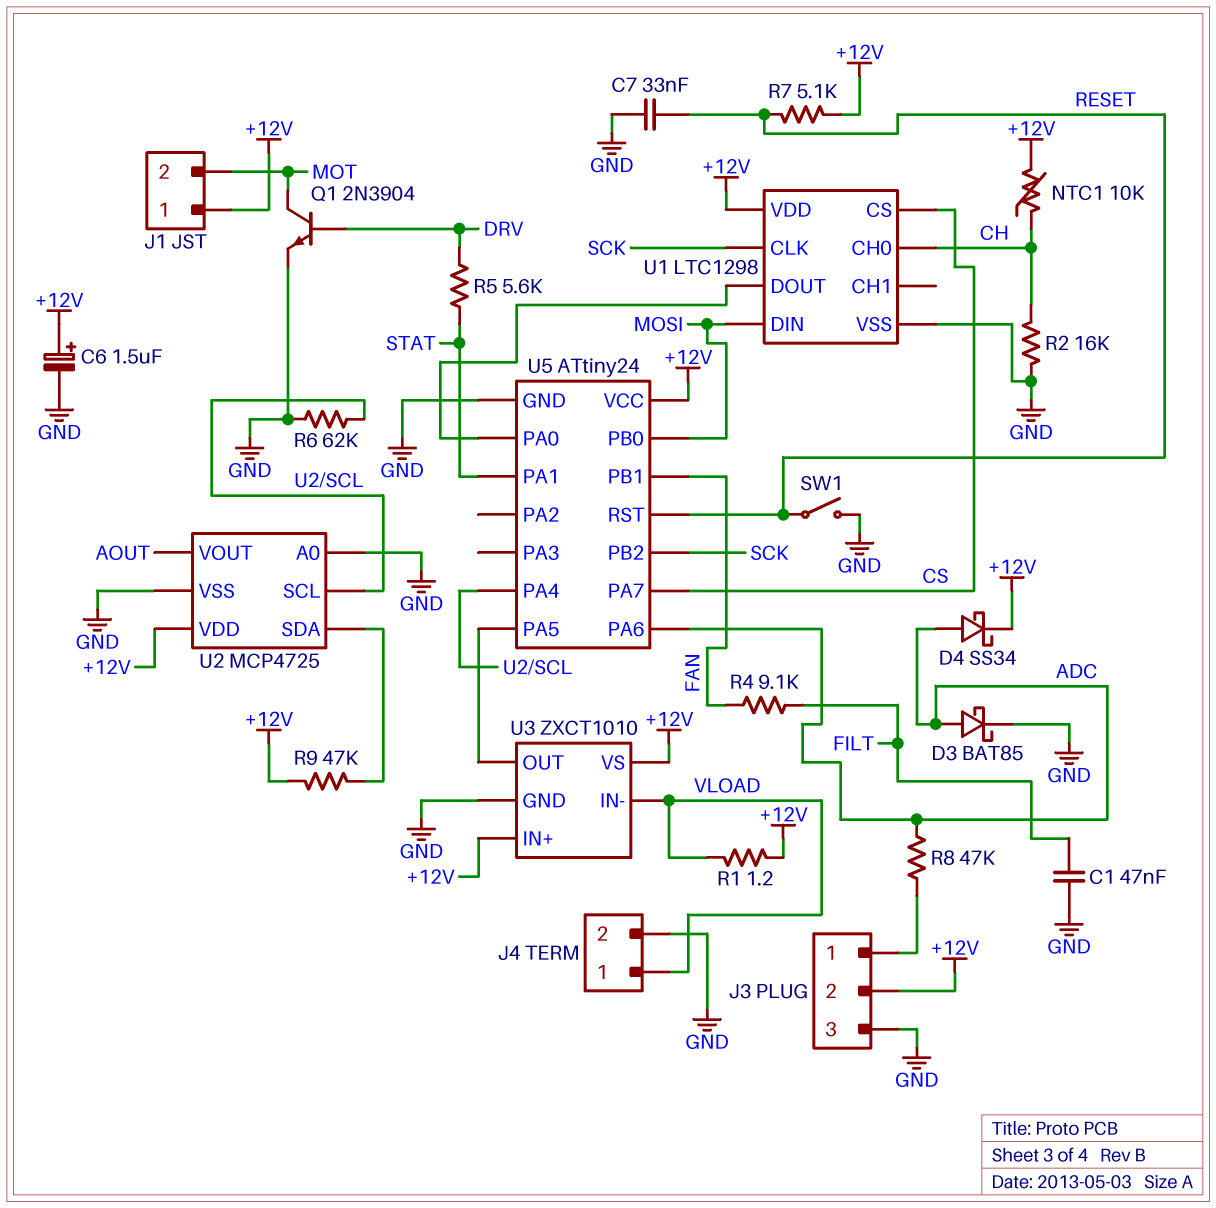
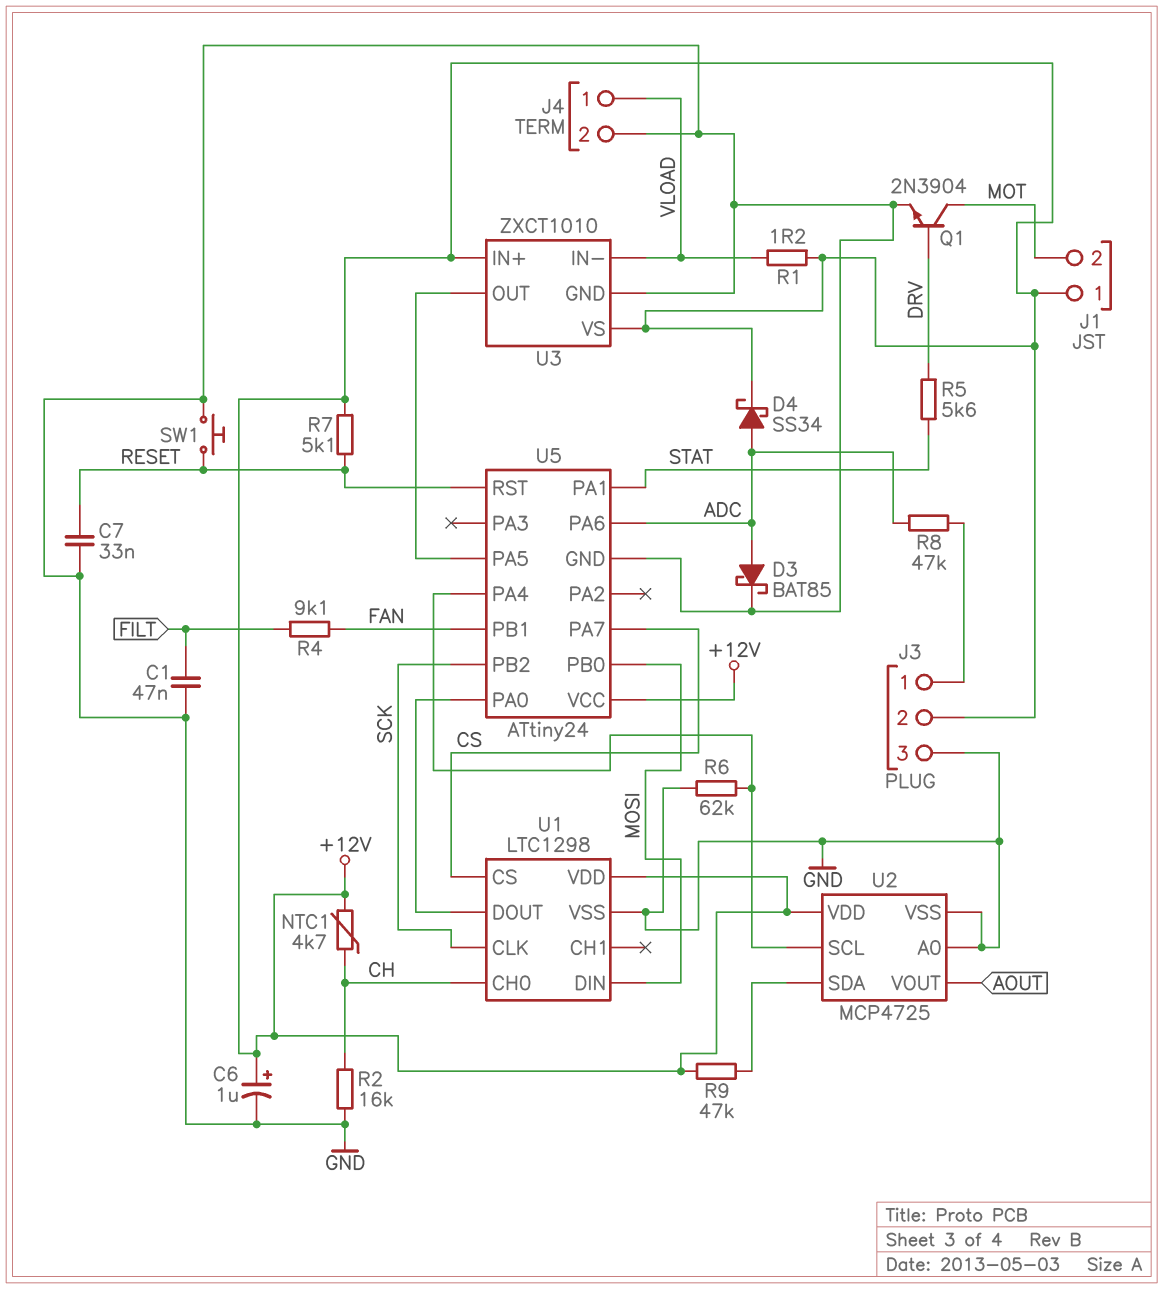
C6: 1.5uF (plus +12V, minus GND) -> 1uF (plus +12V, minus GND)
NTC1: 10k (+12V, CH) -> 4.7k (+12V, CH)
SW1: switch (GND, RESET) -> button (GND, RESET)

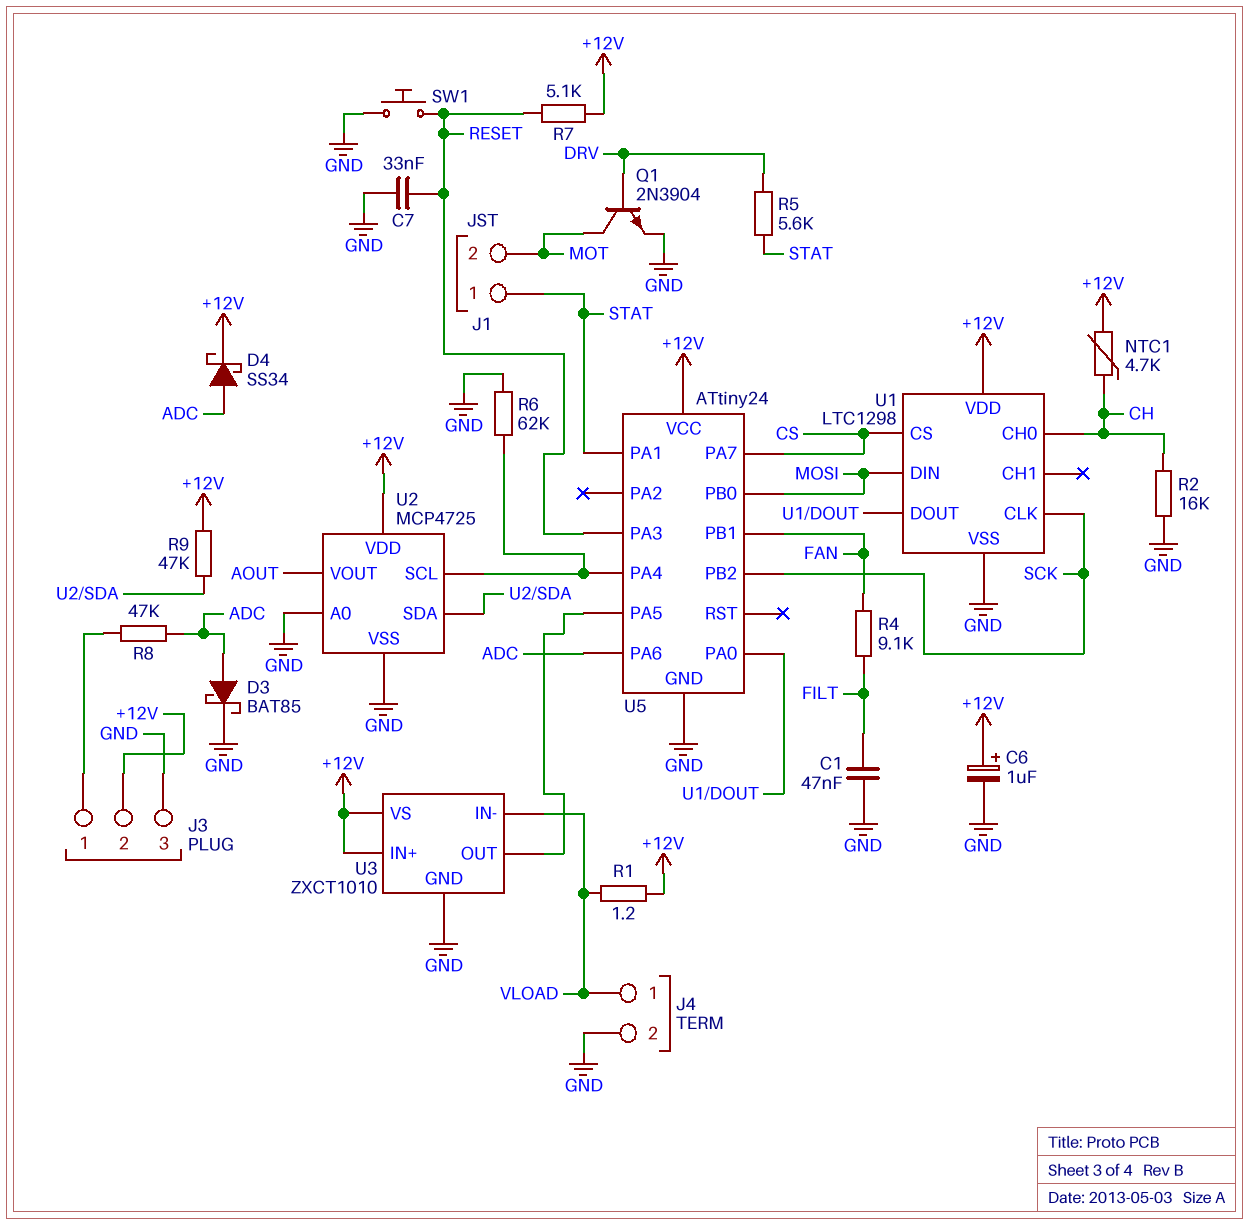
J1 pin 1: +12V -> STAT
U5 pin PA3: none -> RESET
U5 pin RST: RESET -> none

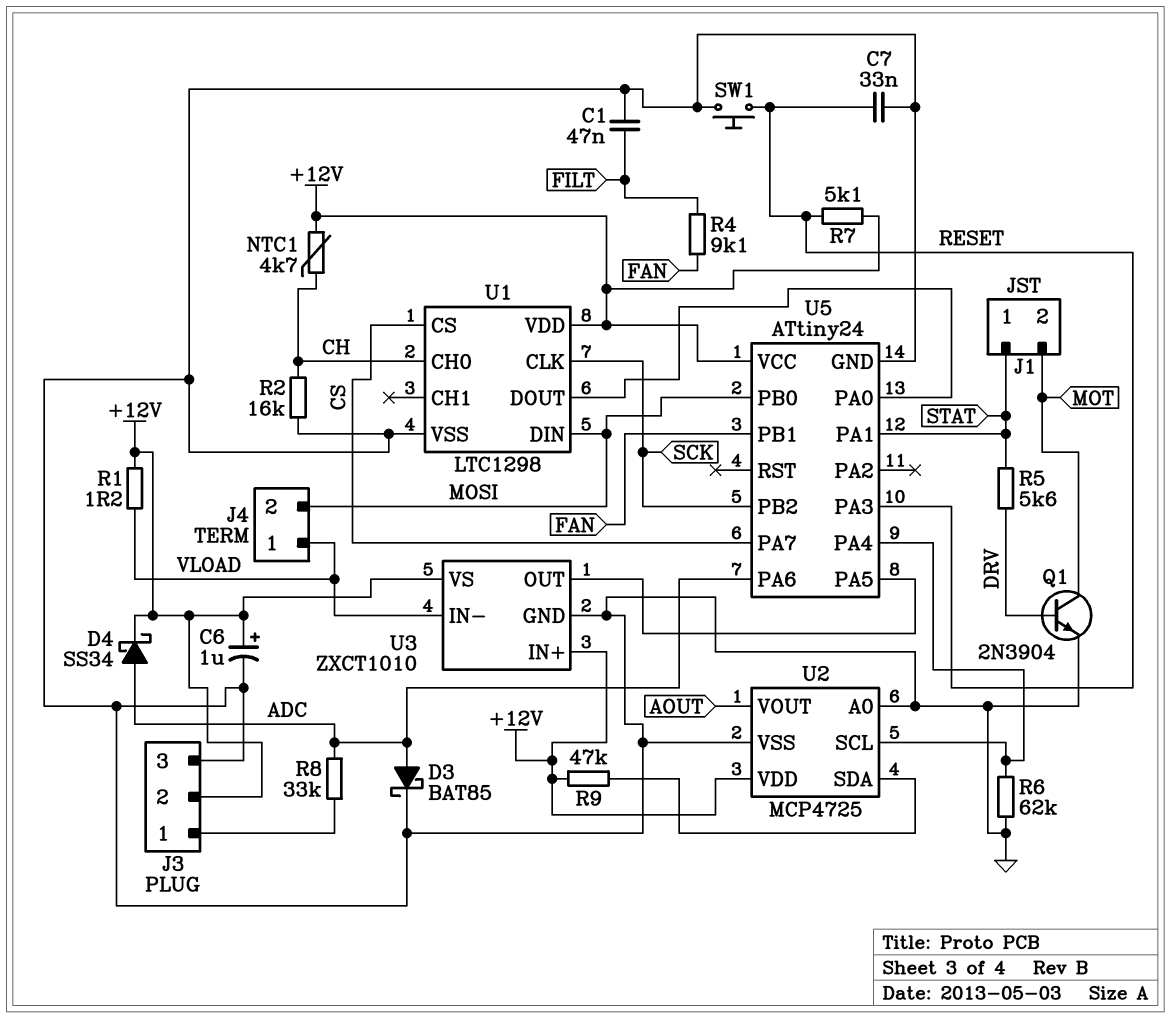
J4 pin 2: GND -> MOSI
R8: 47k (ADC, J3/1) -> 33k (ADC, J3/1)

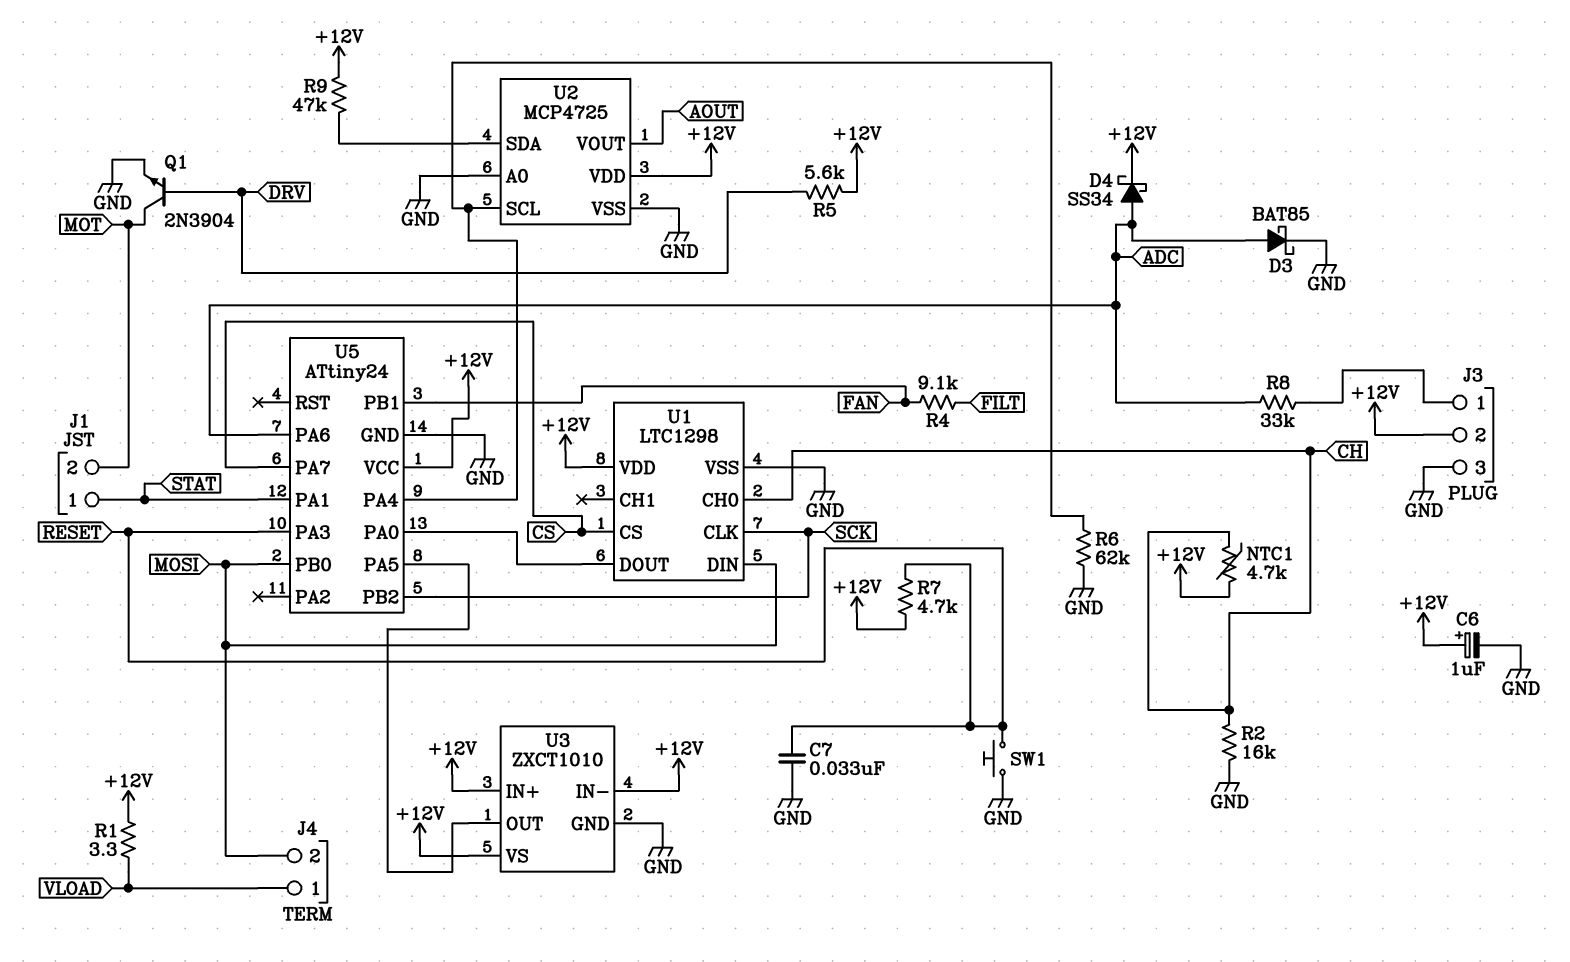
C1: 47nF (FILT, GND) -> none
R1: 1.2 (+12V, VLOAD) -> 3.3 (+12V, VLOAD)
R5: 5.6k (DRV, STAT) -> 5.6k (+12V, DRV)
R7: 5.1k (+12V, RESET) -> 4.7k (+12V, RESET)
U3 pin IN-: VLOAD -> +12V

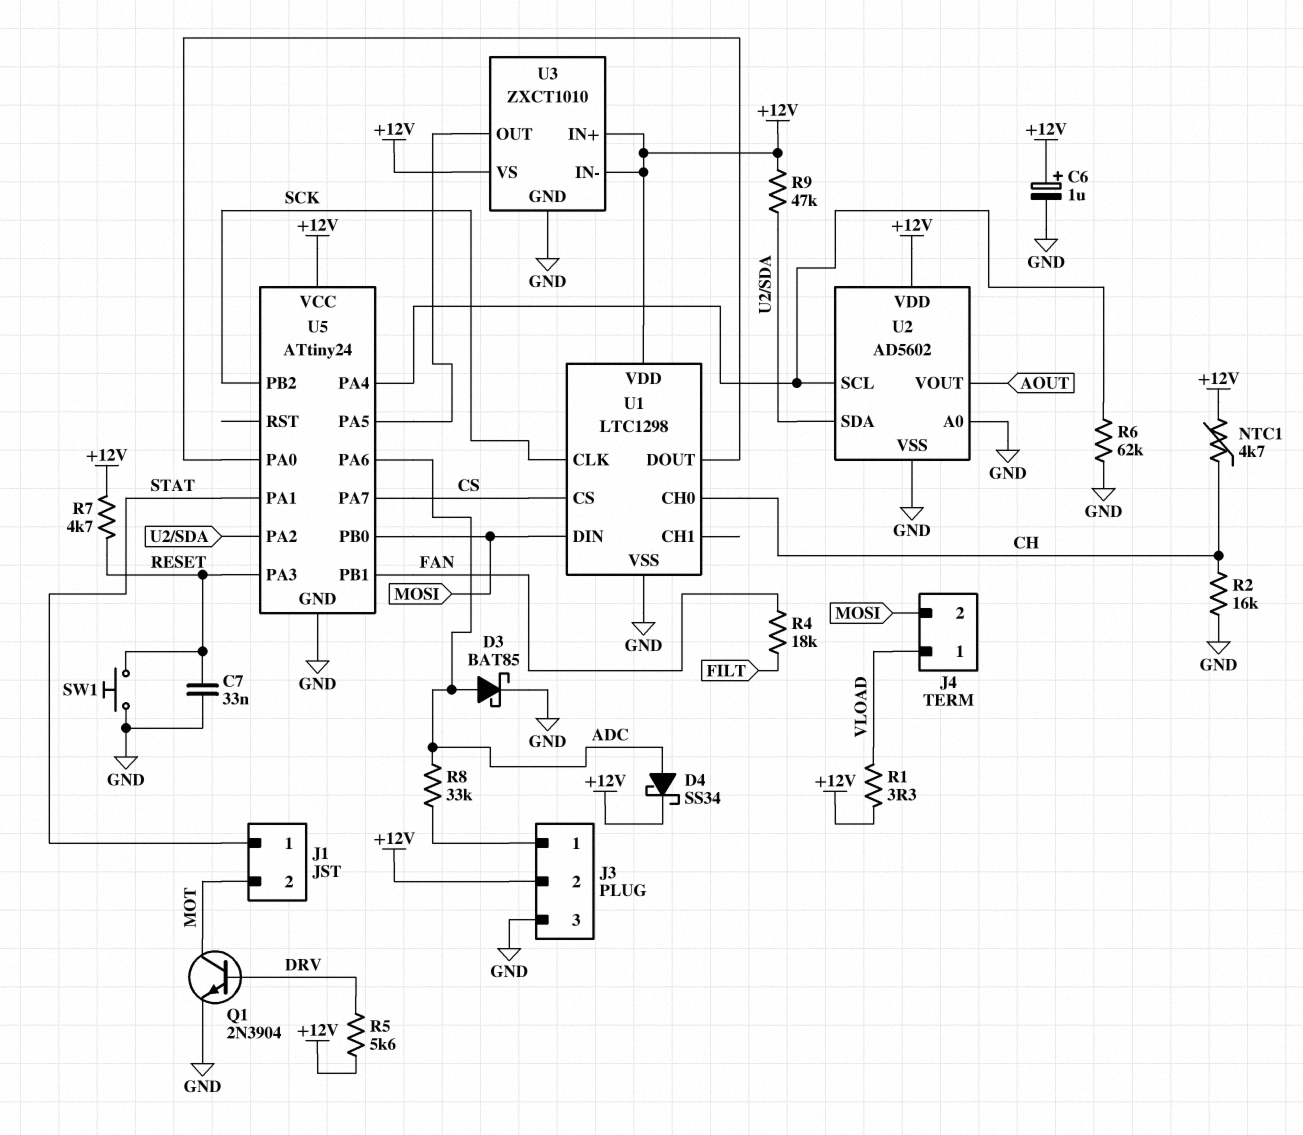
R4: 9.1k (FAN, FILT) -> 18k (FAN, FILT)
U2: MCP4725 -> AD5602
U5 pin PA2: none -> U2/SDA

